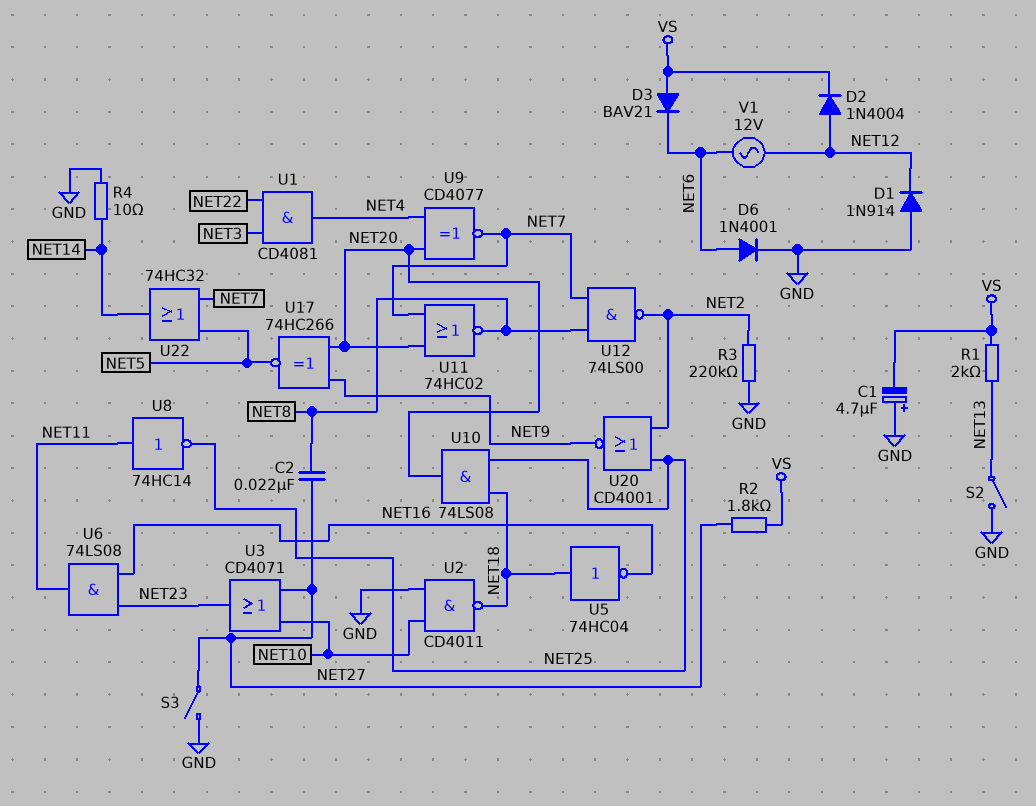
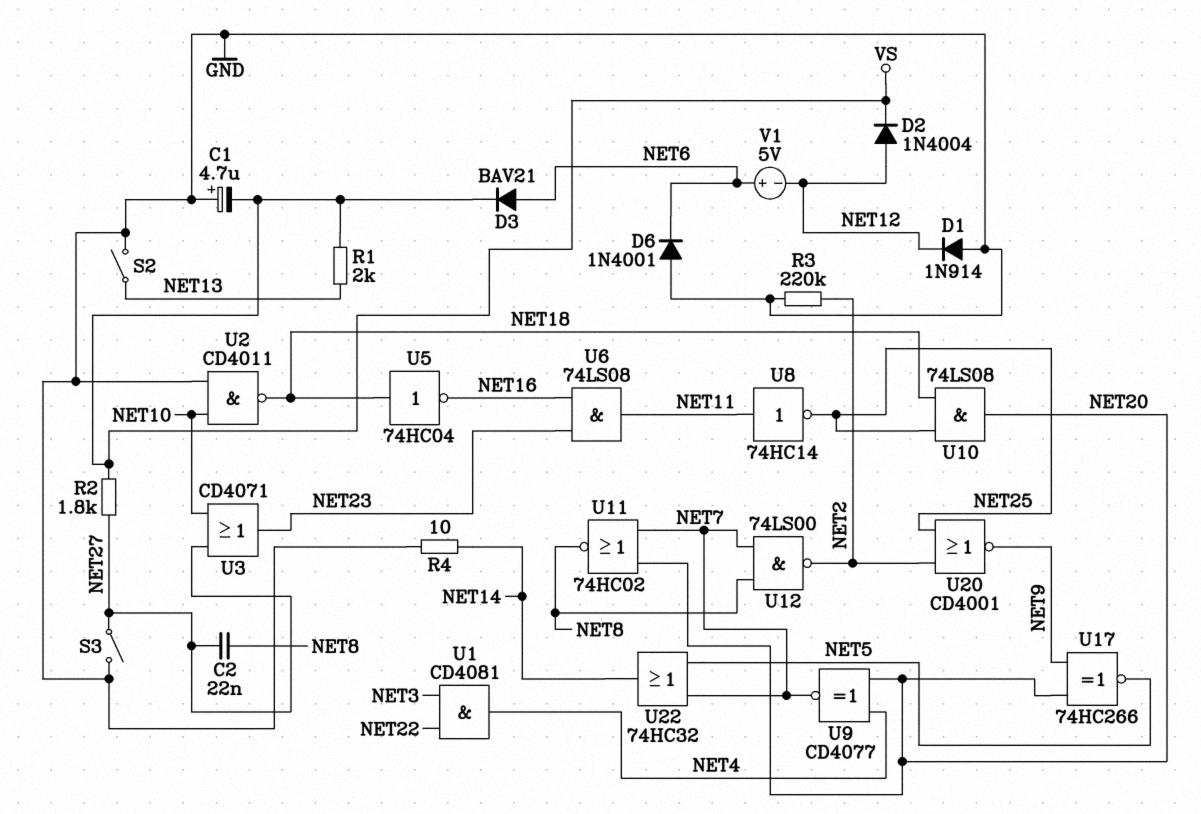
D3: diode BAV21 (A VS, K NET6) -> diode BAV21 (A NET6, K VS)
D6: diode 1N4001 (A NET6, K GND) -> diode 1N4001 (A GND, K NET6)
V1: AC 12V (NET6, NET12) -> 5V (plus NET6, minus NET12)

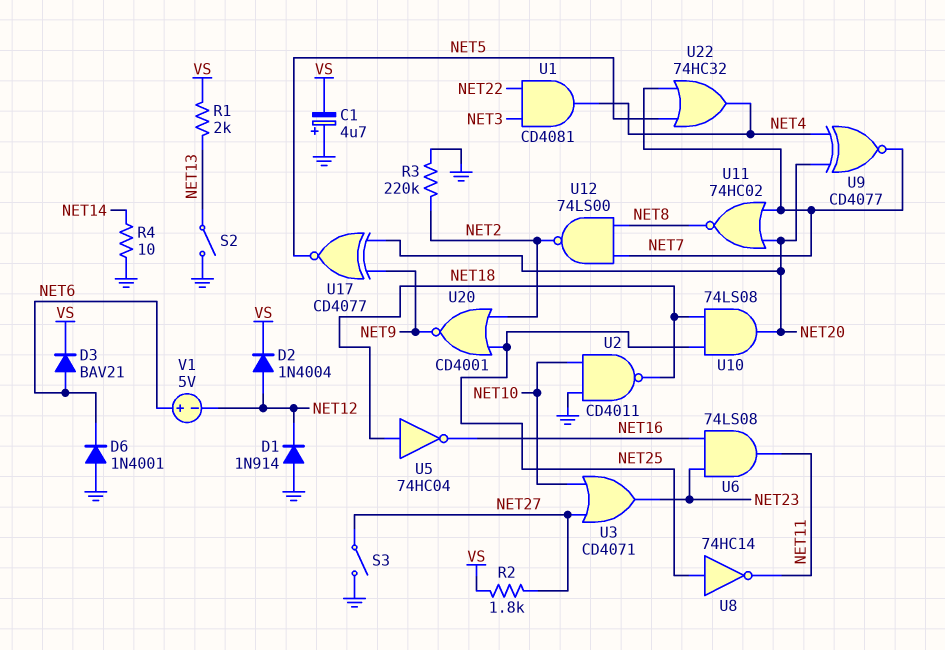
C2: 22nF (NET8, NET27) -> none
U8: NOT 74HC14 (in NET11, out NET25) -> NOT 74HC14 (in NET25, out NET11)
U17: XNOR 74HC266 (in NET9, in NET20, out NET5) -> XNOR CD4077 (in NET9, in NET20, out NET5)
U22: OR 74HC32 (in NET5, in NET7, out NET14) -> OR 74HC32 (in NET5, in NET7, out NET4)

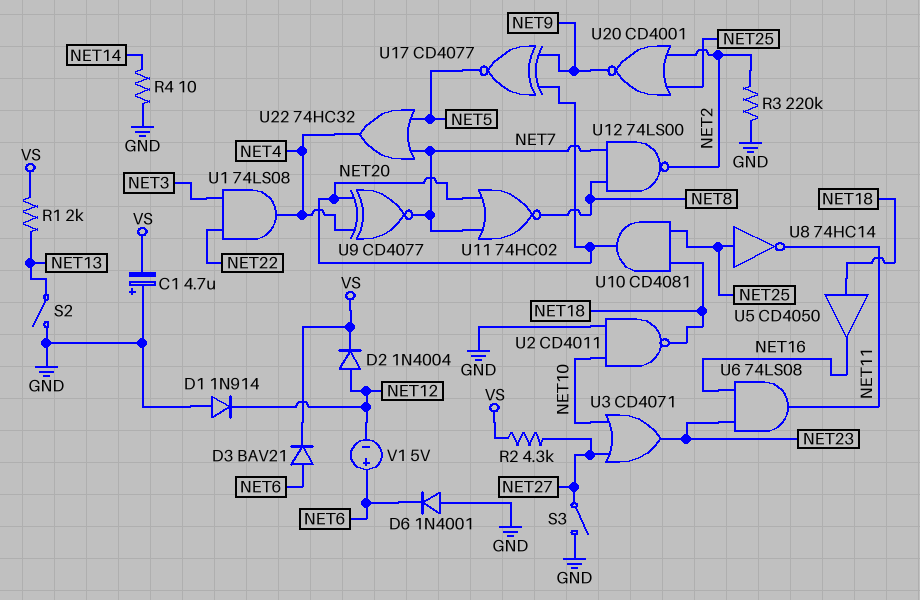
R2: 1.8k (NET27, VS) -> 4.3k (NET27, VS)
U1: AND CD4081 (in NET3, in NET22, out NET4) -> AND 74LS08 (in NET3, in NET22, out NET4)
U5: NOT 74HC04 (in NET18, out NET16) -> buffer CD4050 (in NET18, out NET16)
U10: AND 74LS08 (in NET18, in NET25, out NET20) -> AND CD4081 (in NET18, in NET25, out NET20)

